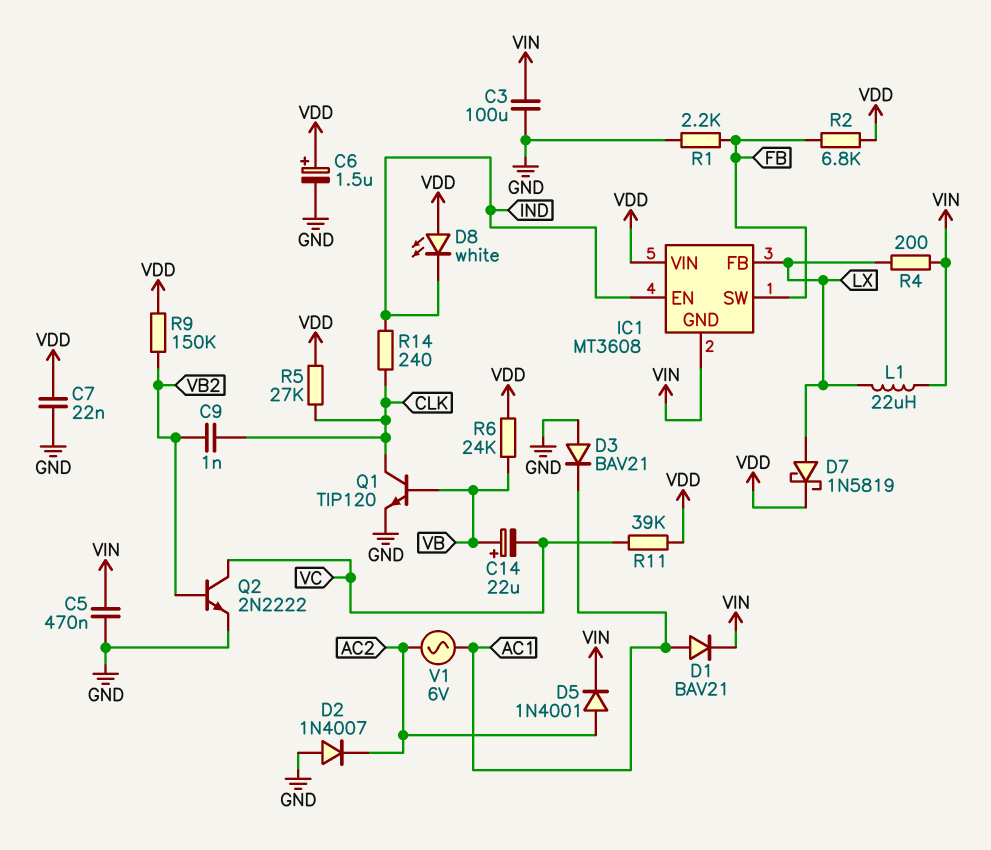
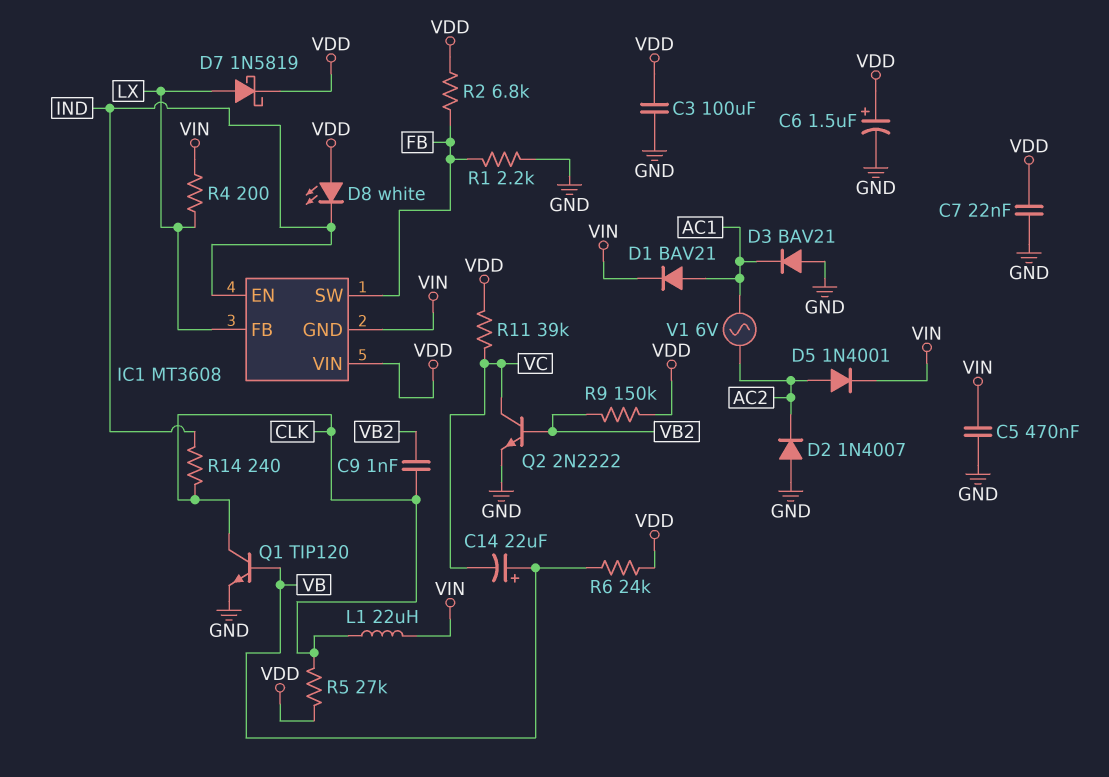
C3: 100uF (GND, VIN) -> 100uF (GND, VDD)
L1: 22uH (LX, VIN) -> 22uH (CLK, VIN)

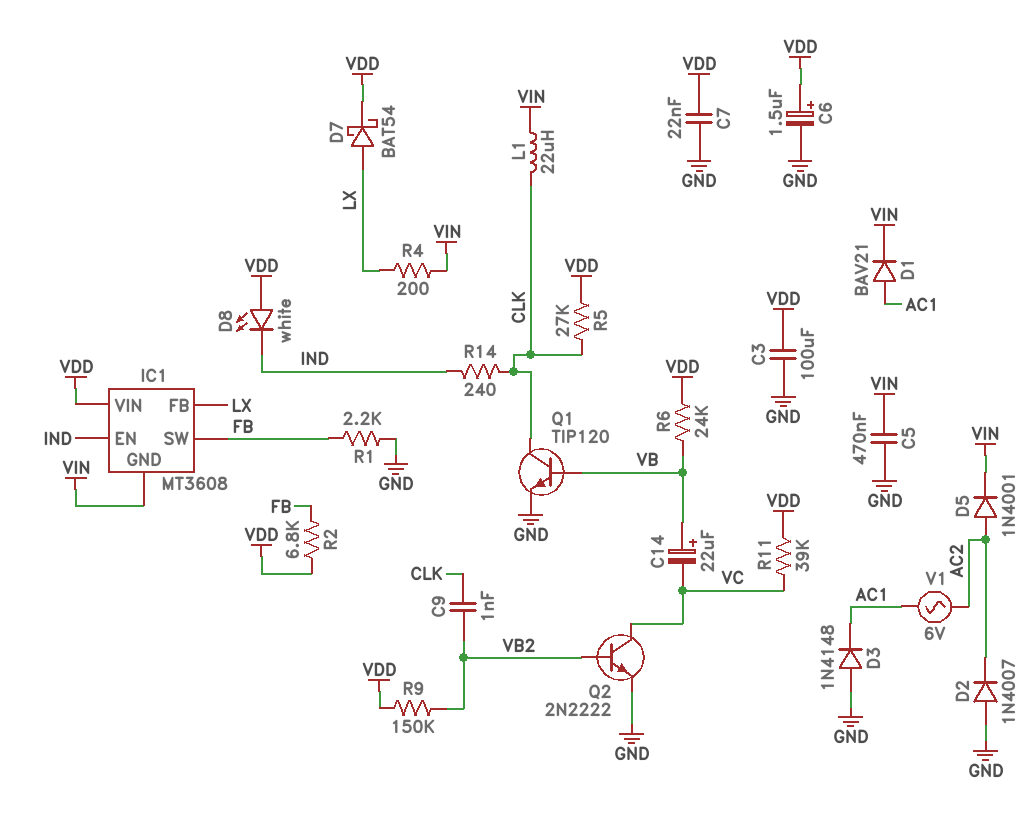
D3: diode BAV21 (A GND, K AC1) -> diode 1N4148 (A GND, K AC1)
D7: schottky 1N5819 (A LX, K VDD) -> schottky BAT54 (A LX, K VDD)

